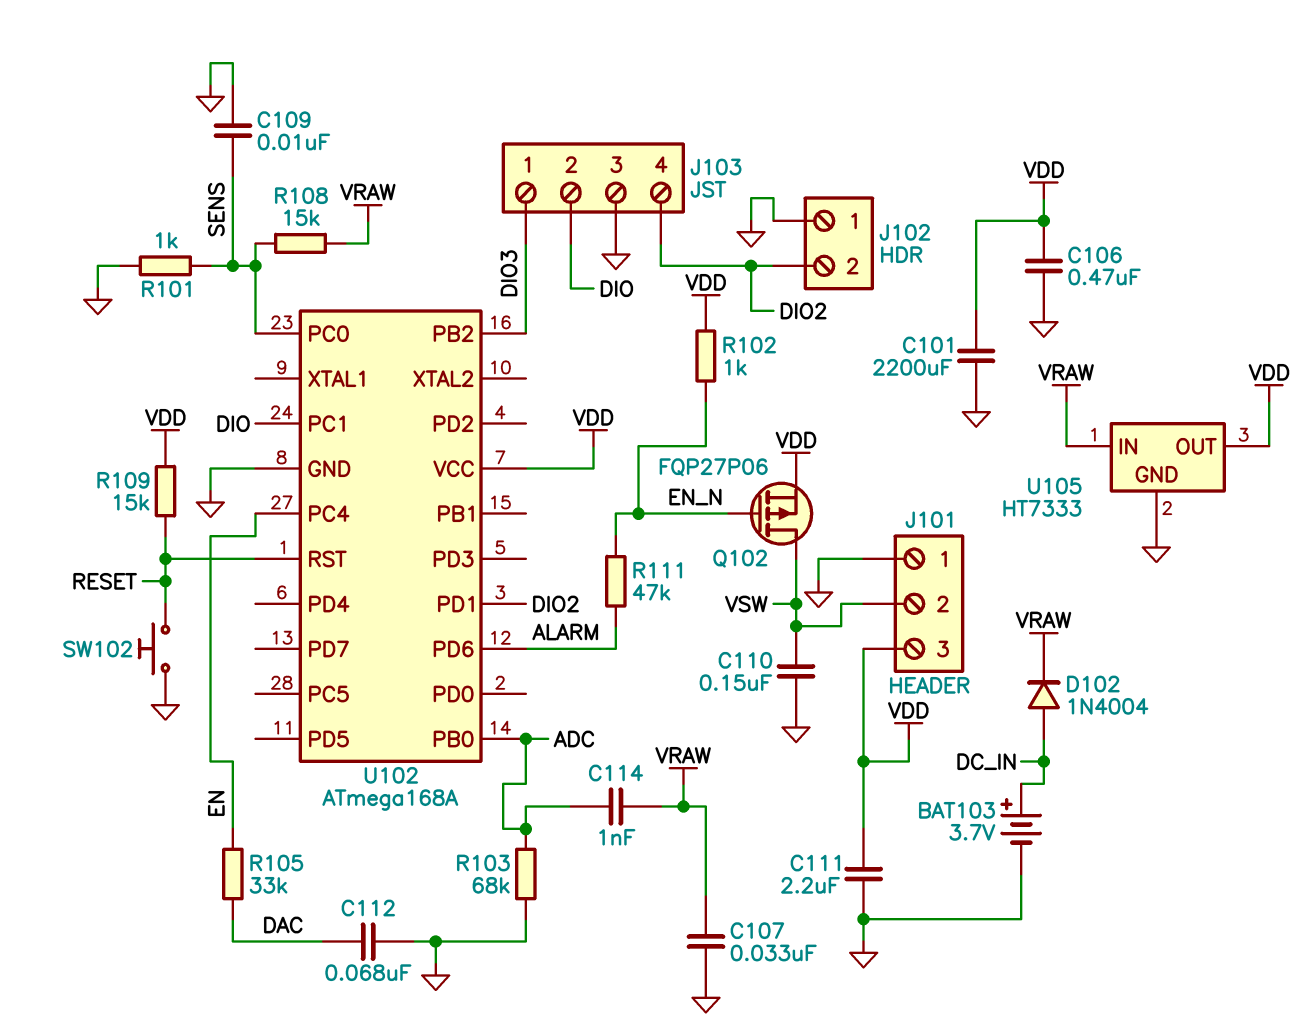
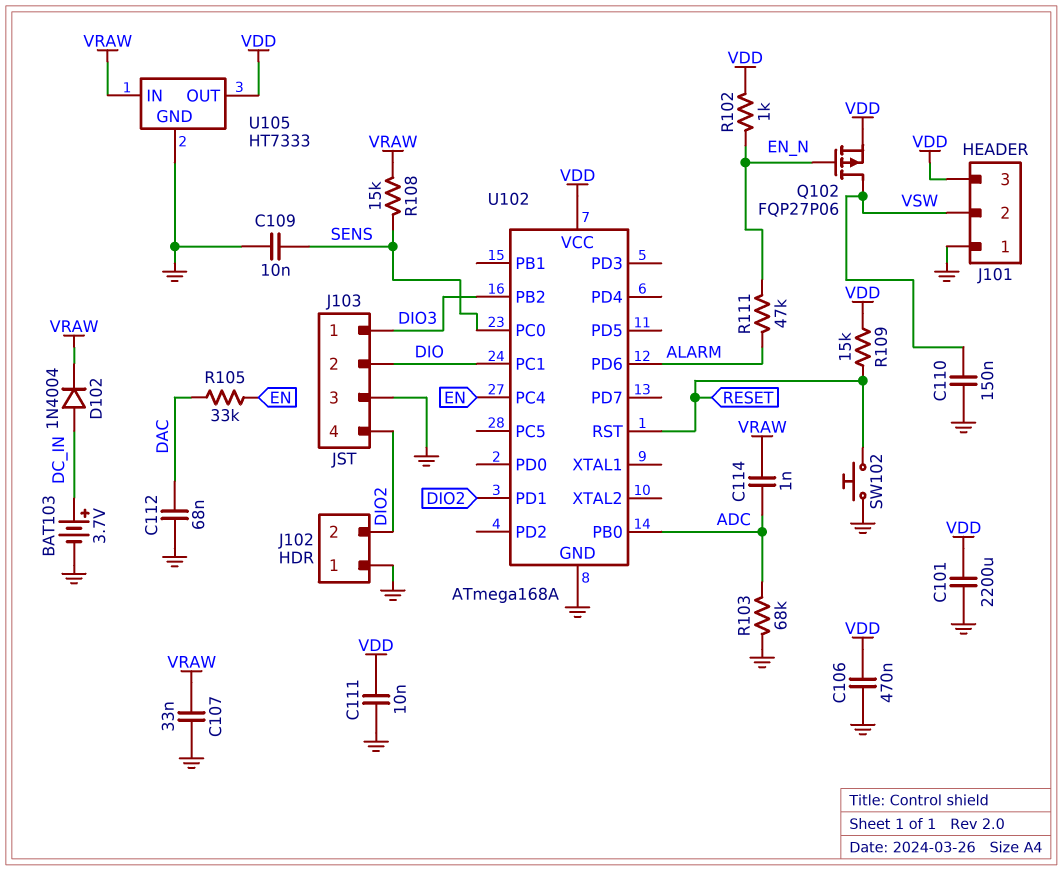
C111: 2.2uF (GND, VDD) -> 10nF (GND, VDD)
R101: 1k (GND, SENS) -> none

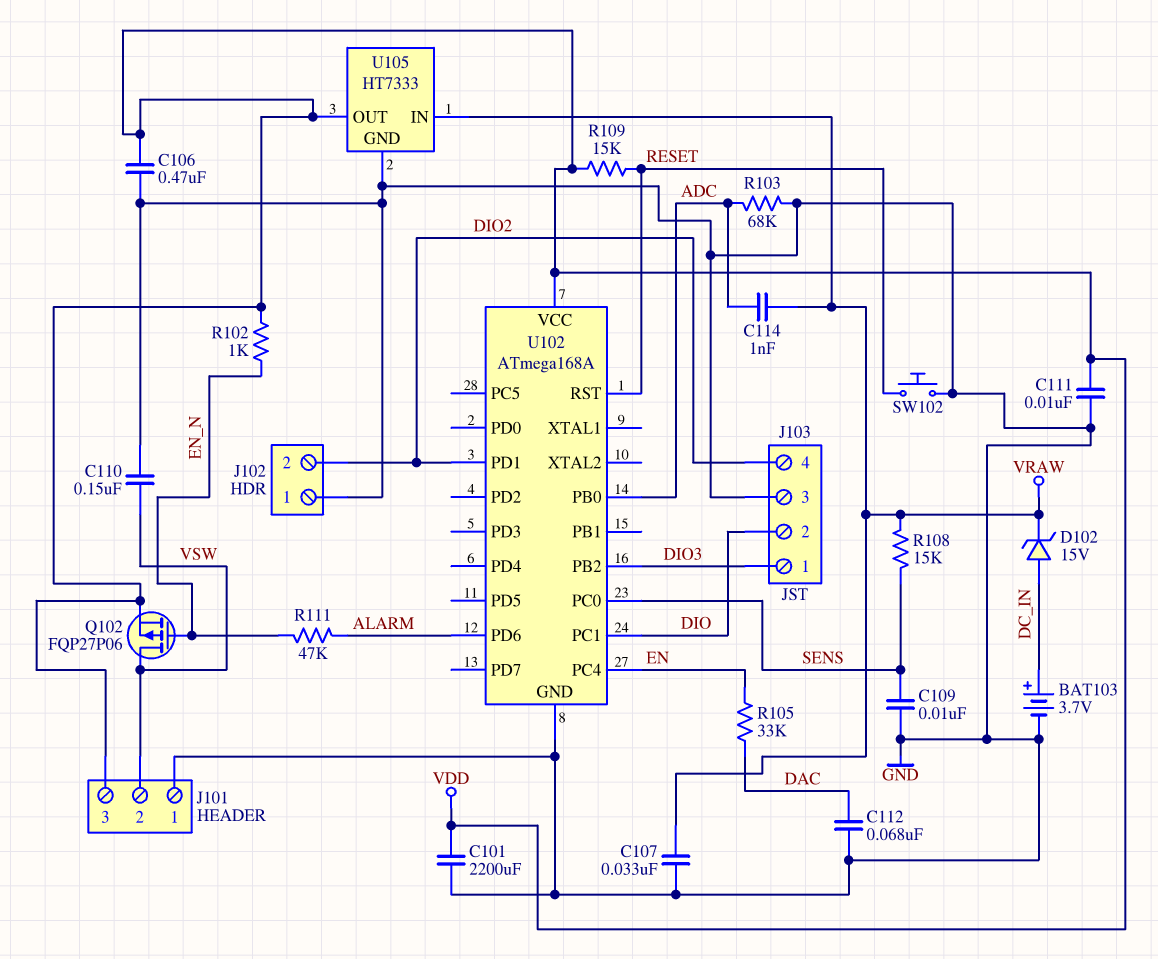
D102: diode 1N4004 (A DC_IN, K VRAW) -> zener 15V (A DC_IN, K VRAW)

